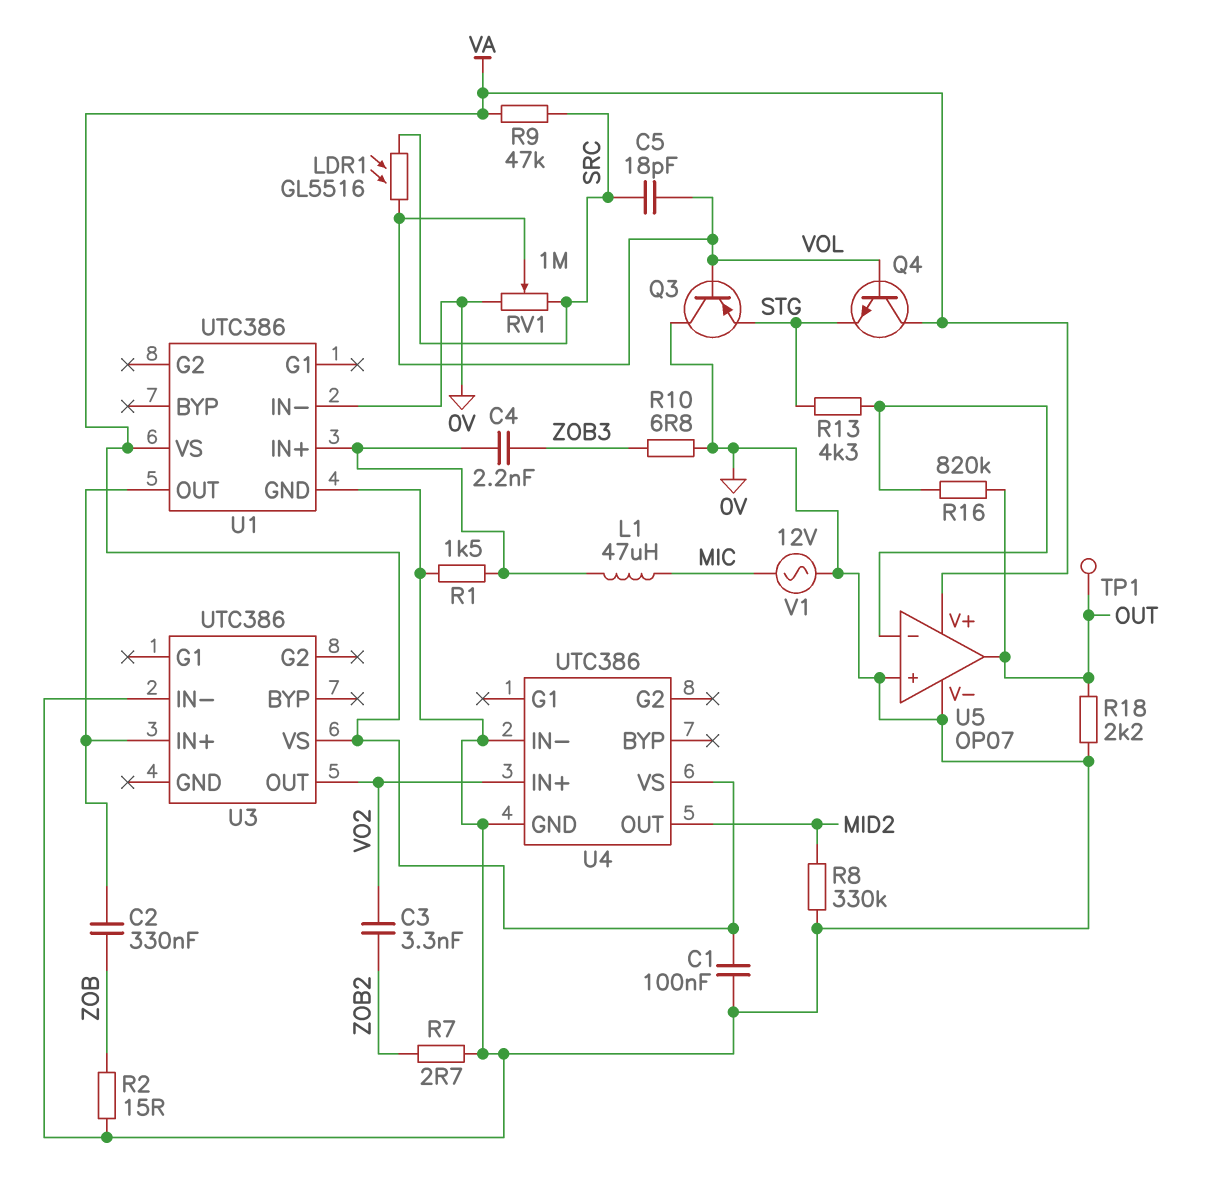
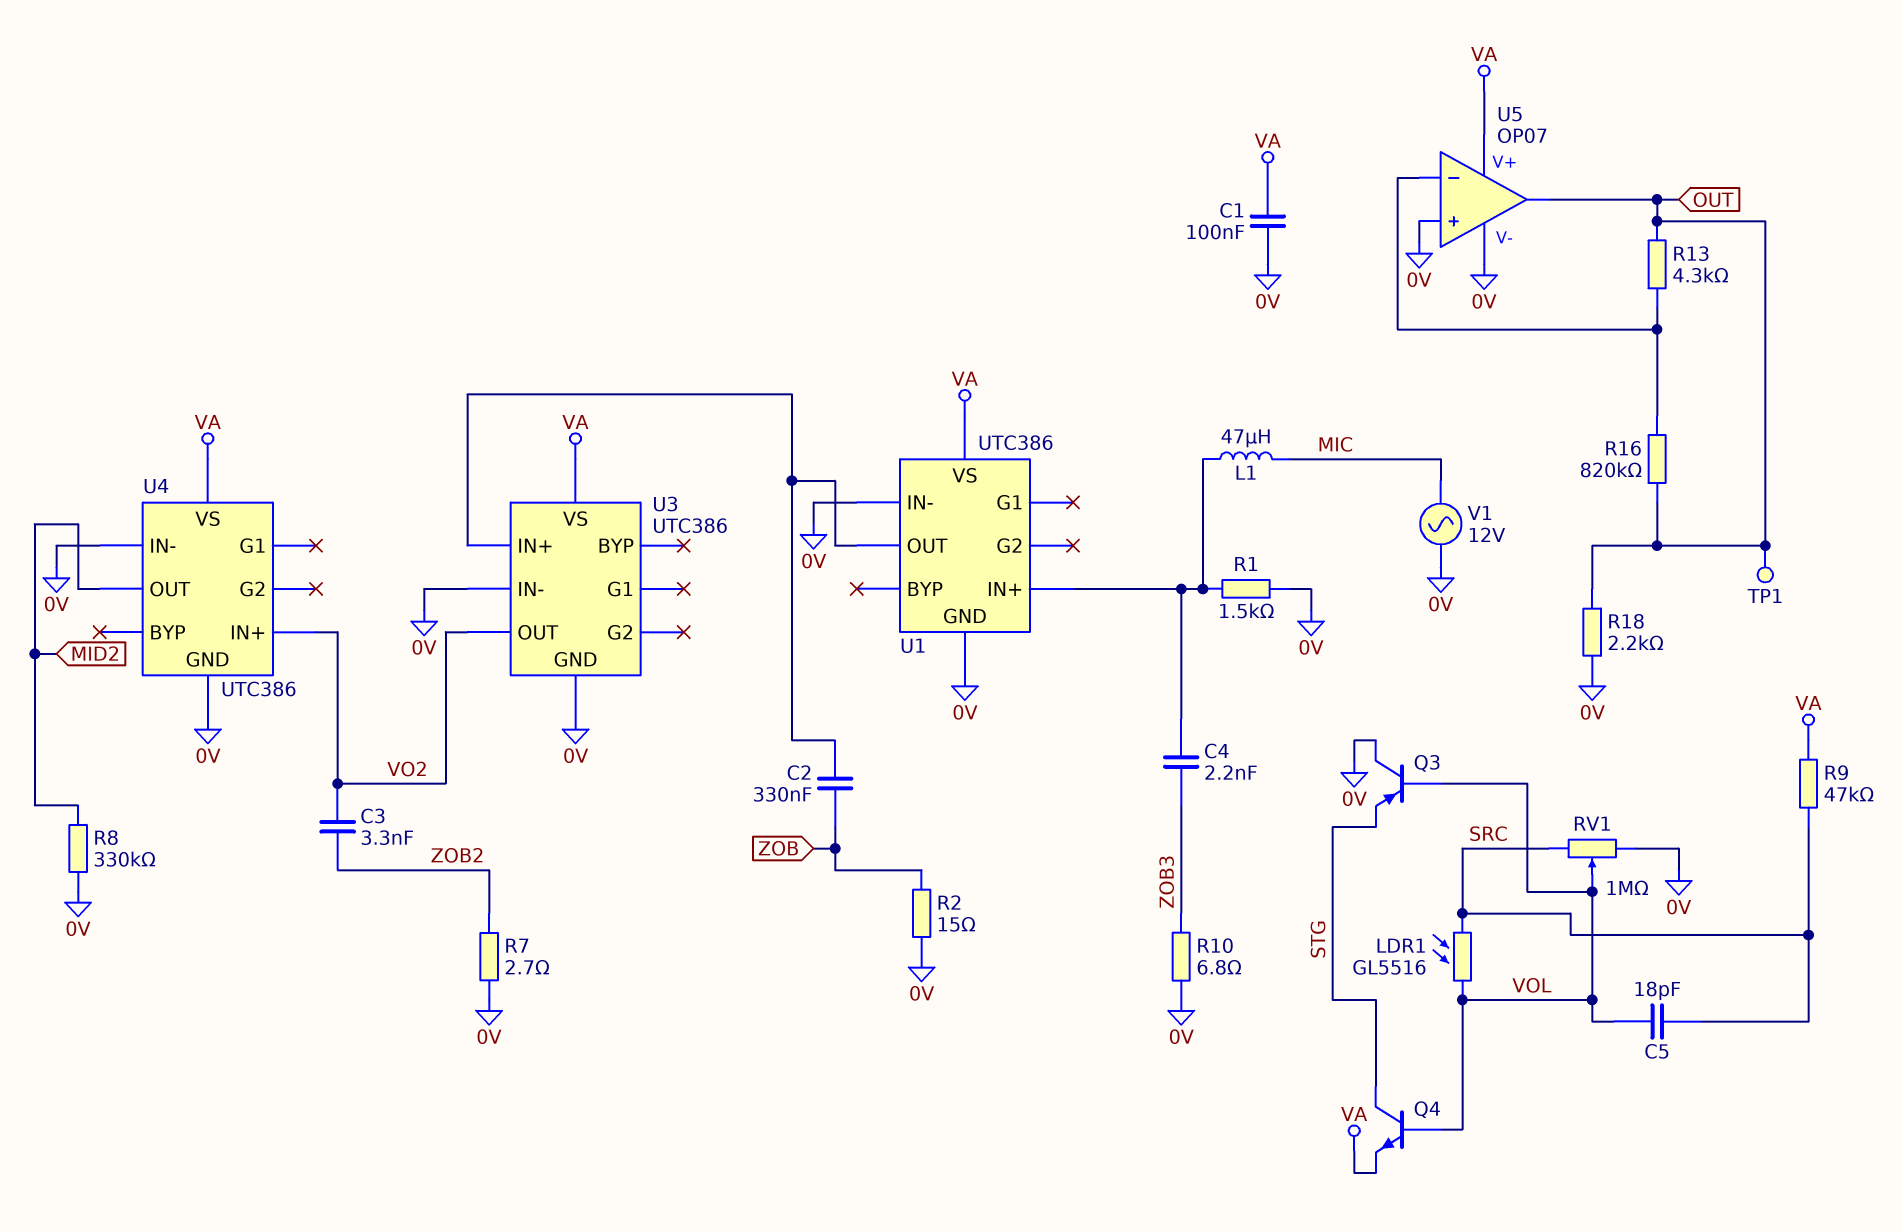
Q4: NPN (B VOL, C VA, E STG) -> NPN (B VOL, C STG, E VA)
R13: 4.3k (STG, U5/in-) -> 4.3k (OUT, U5/in-)
U3 pin GND: none -> 0V

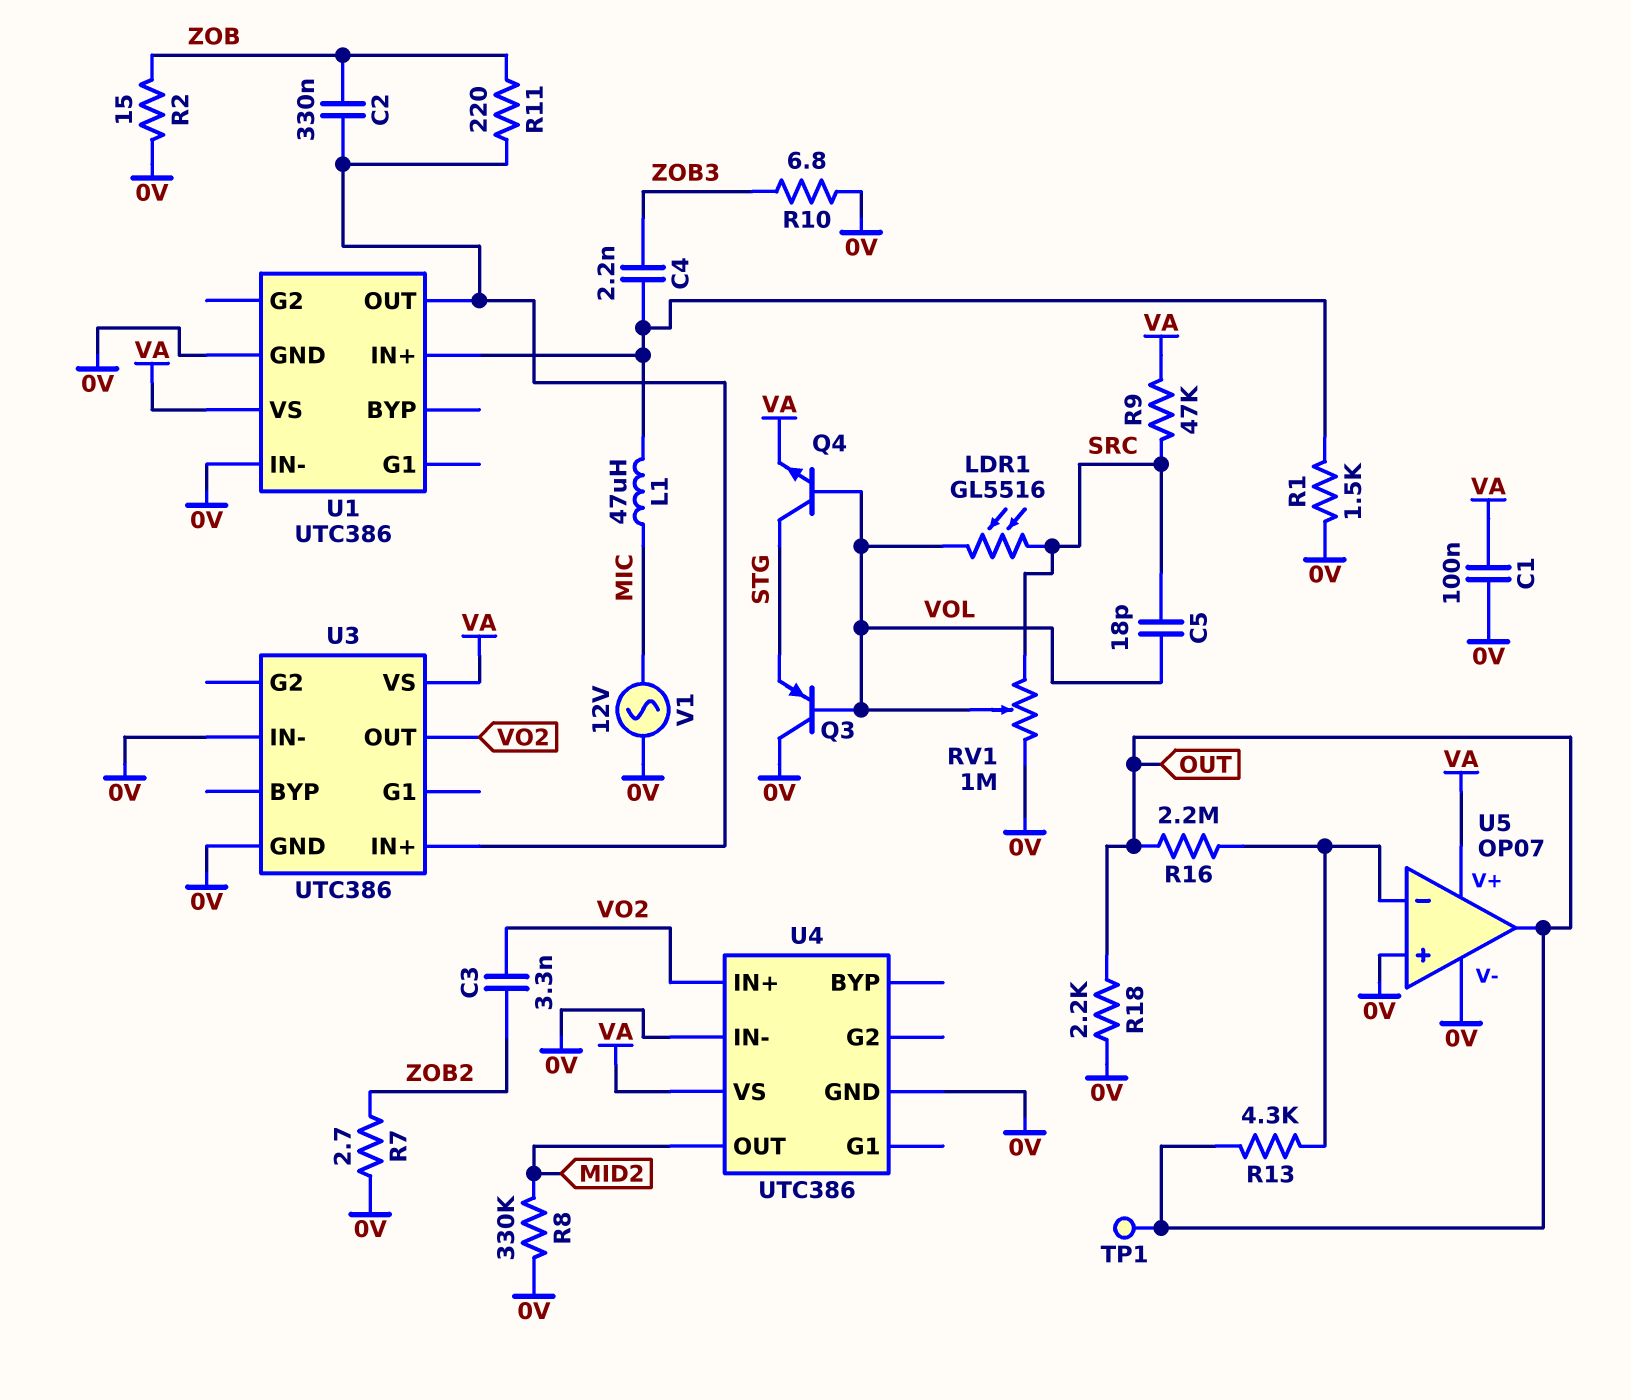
R11: none -> 220 (U1/OUT, ZOB)
R16: 820k (OUT, U5/in-) -> 2.2M (OUT, U5/in-)

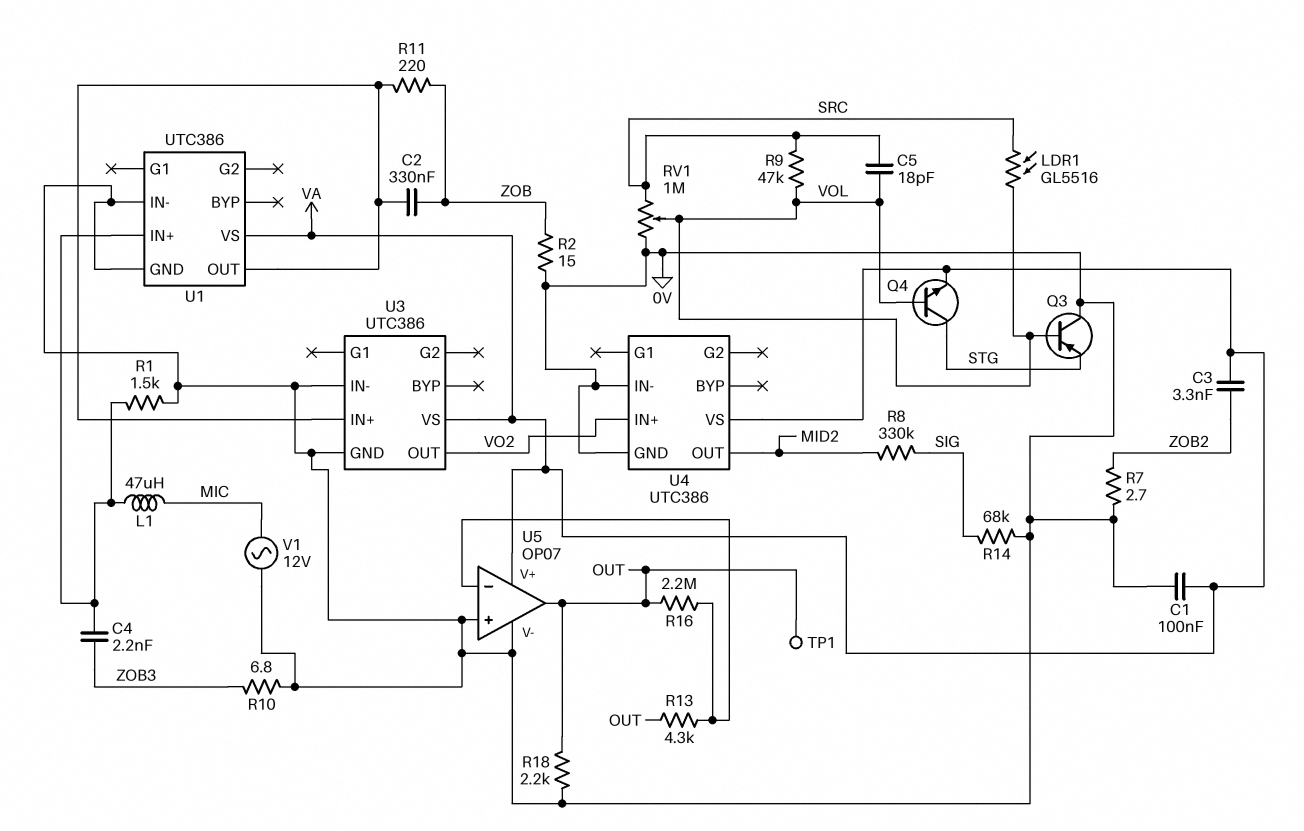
C3: 3.3nF (VO2, ZOB2) -> 3.3nF (VA, ZOB2)
R8: 330k (0V, MID2) -> 330k (MID2, SIG)
R9: 47k (SRC, VA) -> 47k (SRC, VOL)
R14: none -> 68k (0V, SIG)

